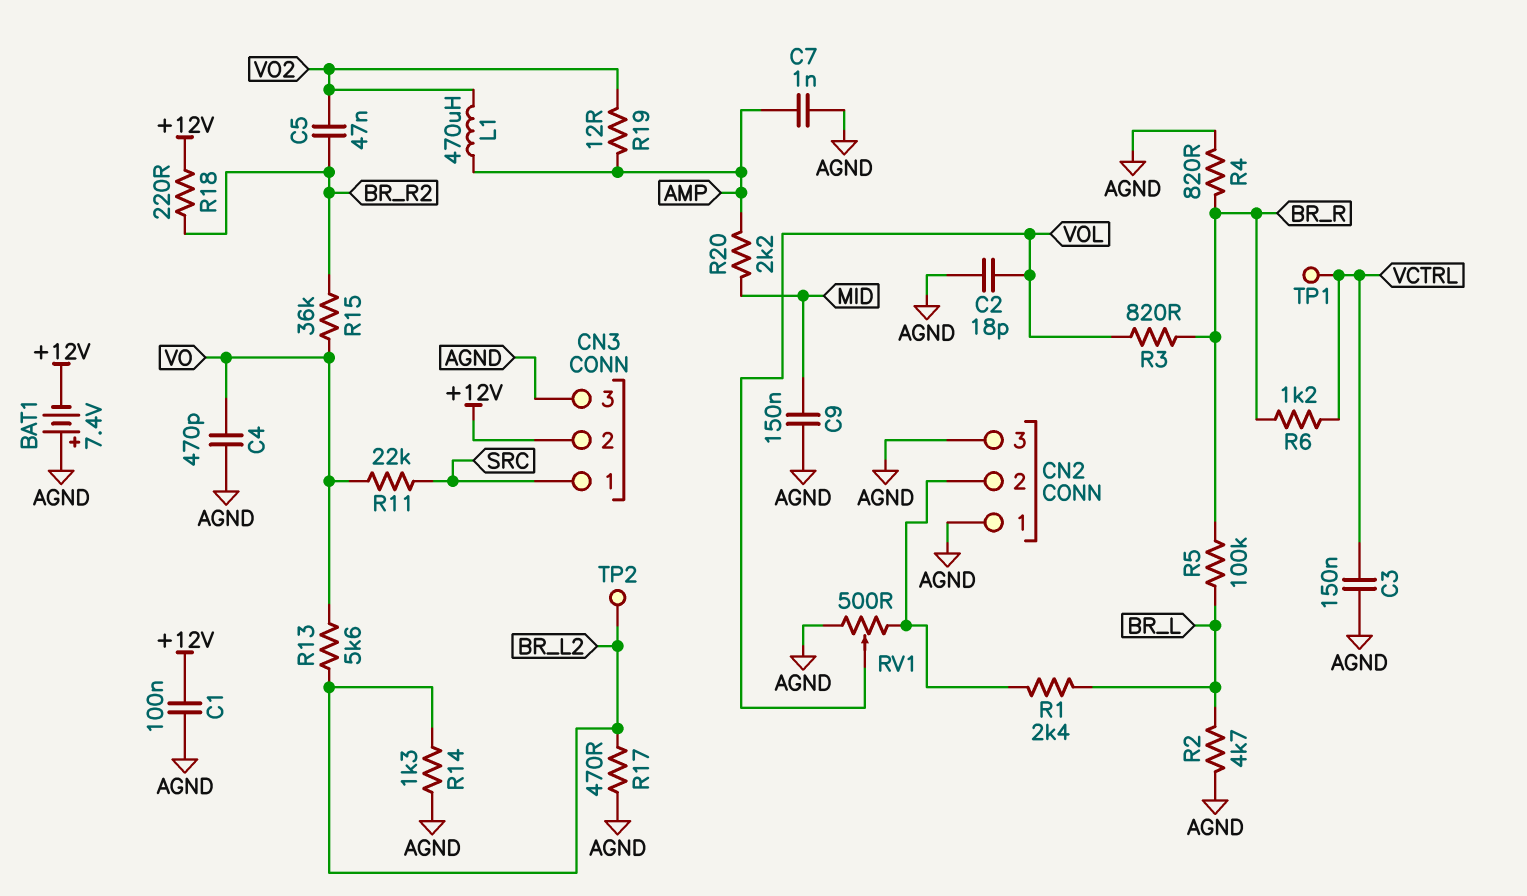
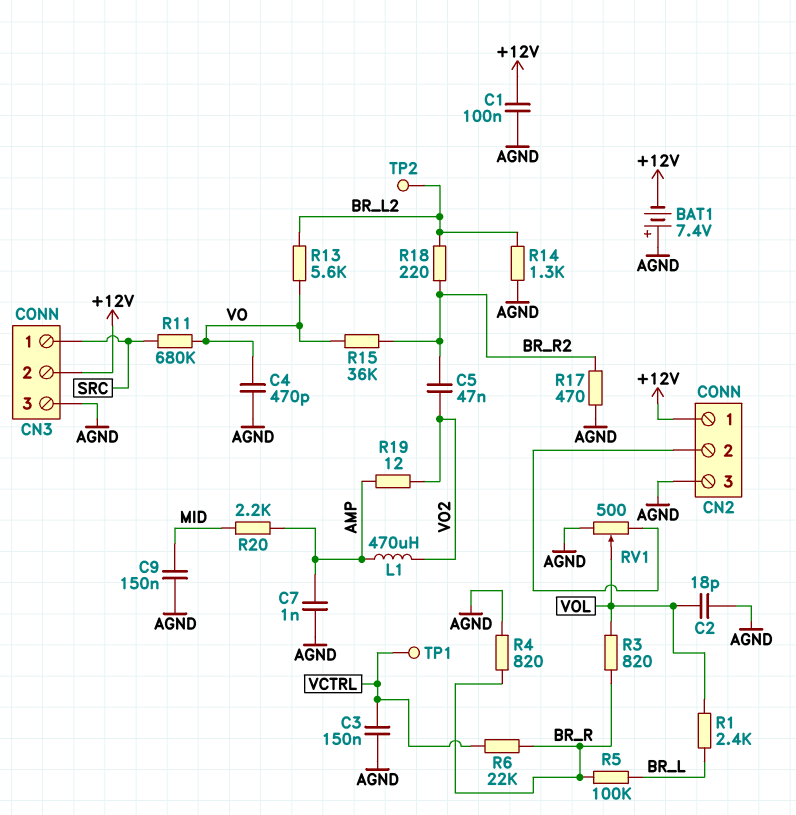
CN2 pin 1: AGND -> +12V
R1: 2.4k (BR_L, CN2/2) -> 2.4k (BR_L, VOL)
R2: 4.7k (AGND, BR_L) -> none
R6: 1.2k (BR_R, VCTRL) -> 22k (BR_R, VCTRL)
R11: 22k (SRC, VO) -> 680k (SRC, VO)
R17: 470 (AGND, BR_L2) -> 470 (AGND, BR_R2)
R18: 220 (+12V, BR_R2) -> 220 (BR_L2, BR_R2)

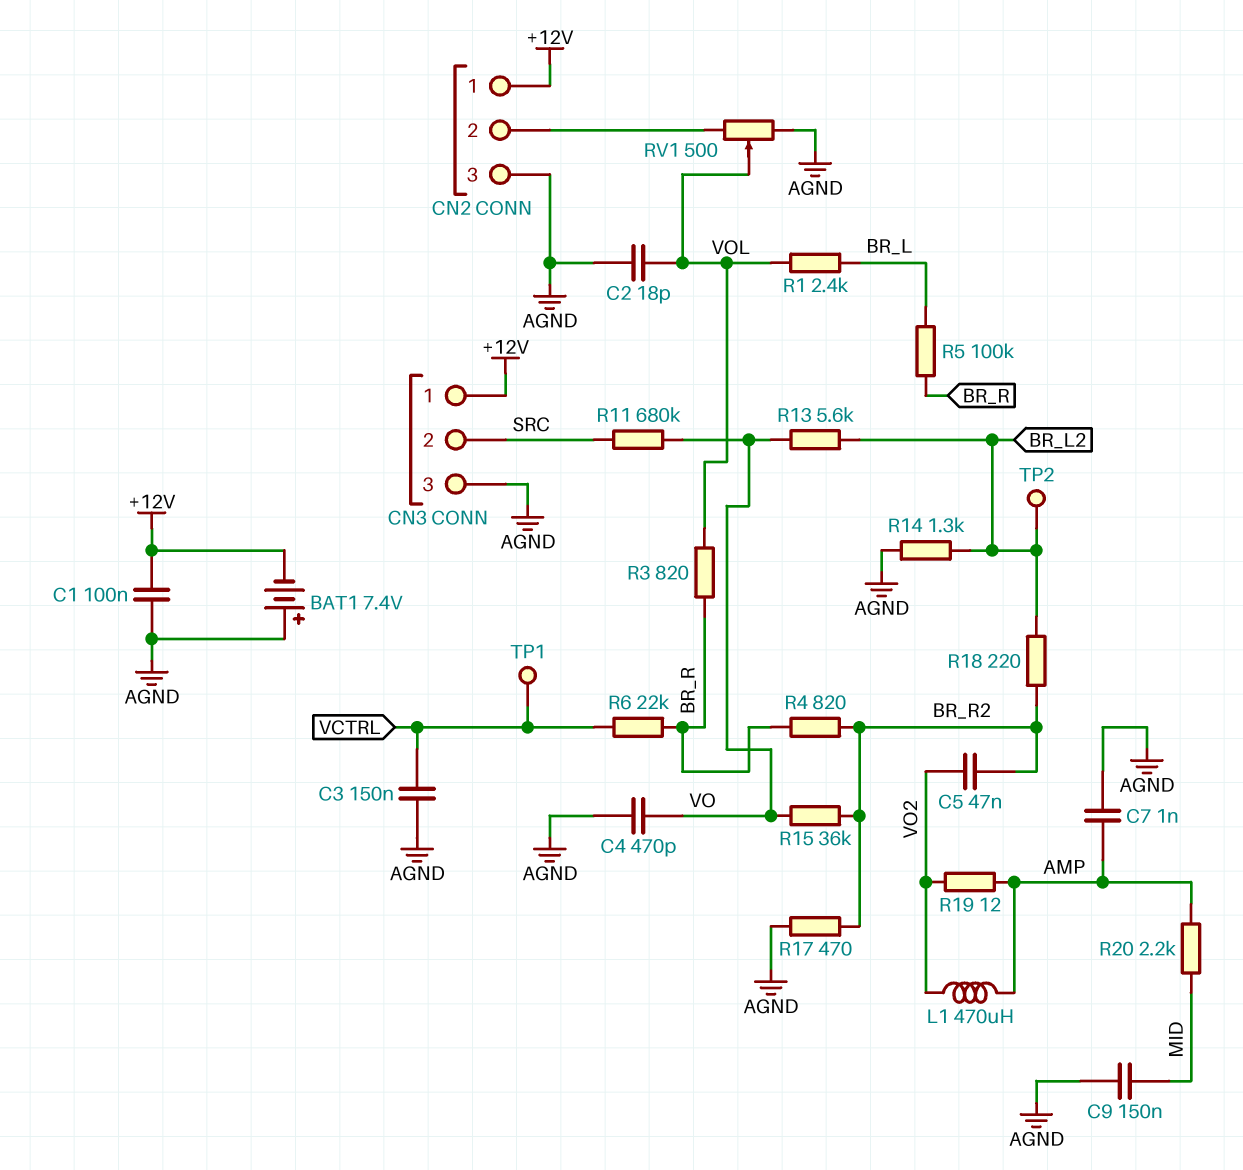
CN3 pin 1: SRC -> +12V
CN3 pin 2: +12V -> SRC
R4: 820 (AGND, BR_R) -> 820 (BR_R, BR_R2)

